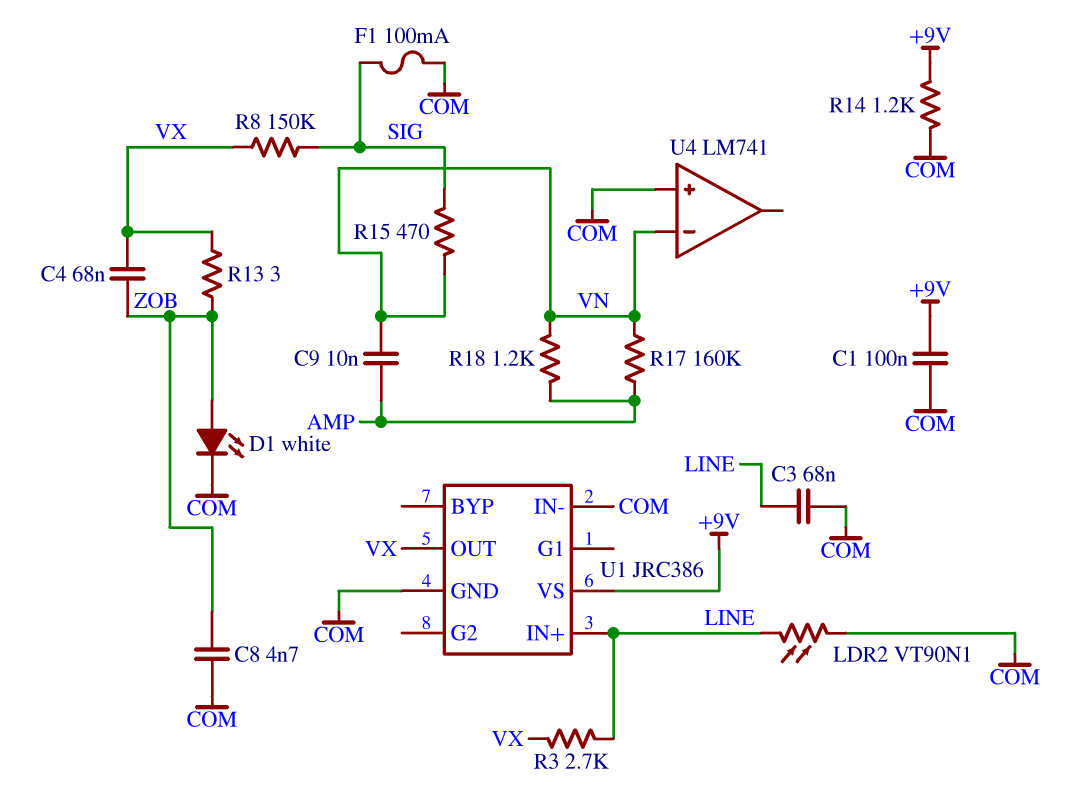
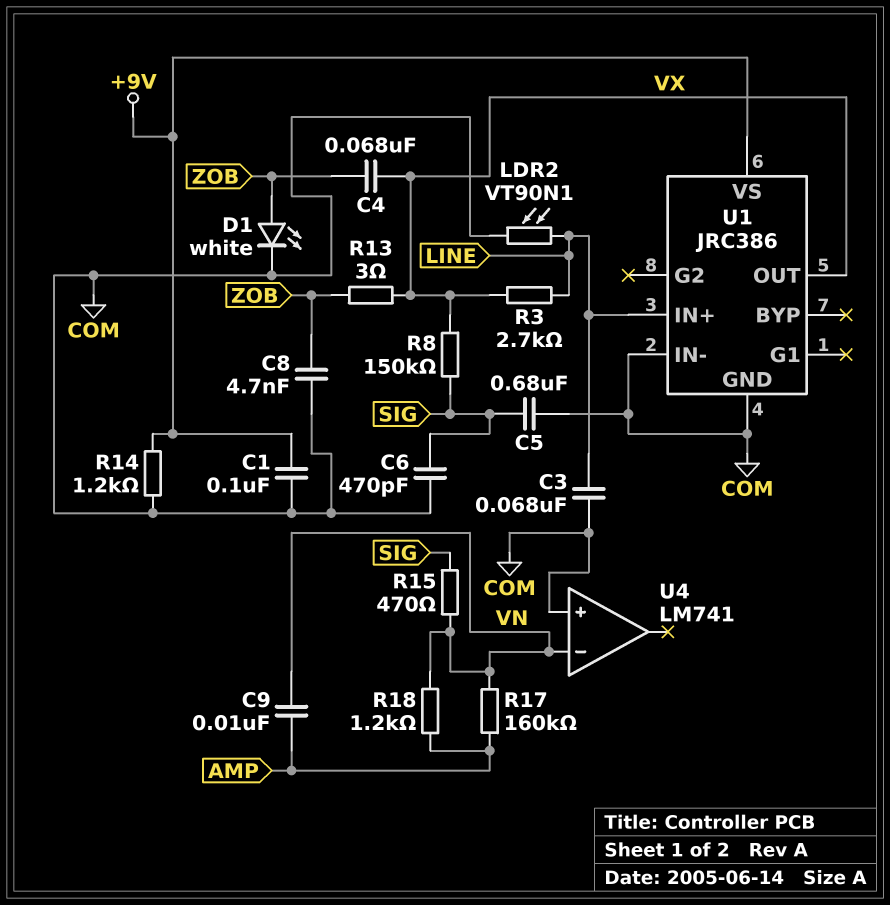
C5: none -> 680nF (COM, SIG)
C6: none -> 470pF (COM, SIG)
F1: 100mA (COM, SIG) -> none

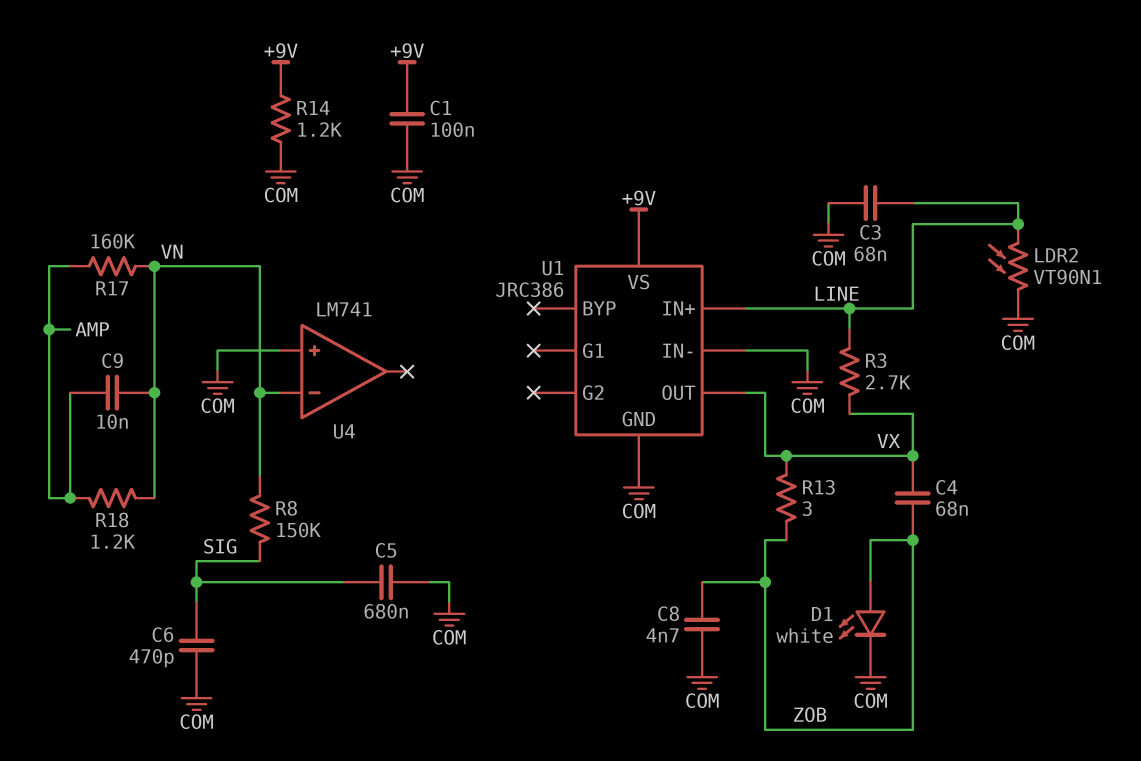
R8: 150k (SIG, VX) -> 150k (SIG, VN)
R15: 470 (SIG, VN) -> none

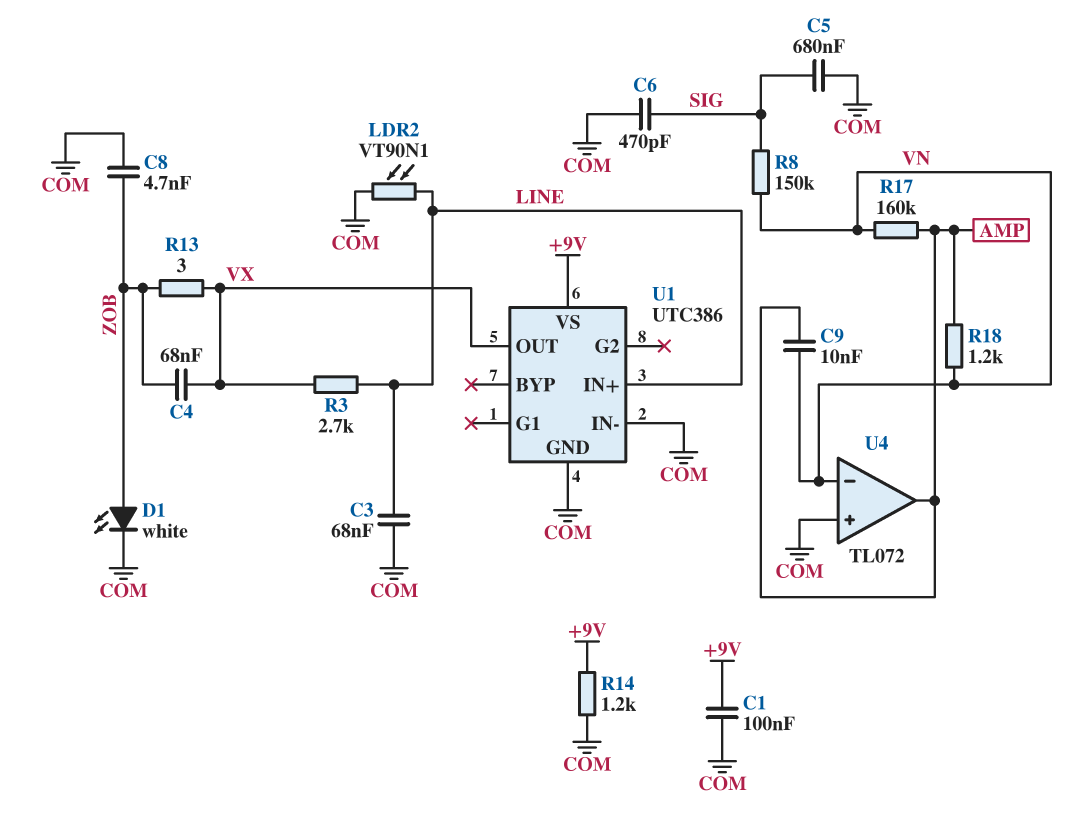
U1: JRC386 -> UTC386
U4: LM741 -> TL072
U4 pin out: none -> AMP

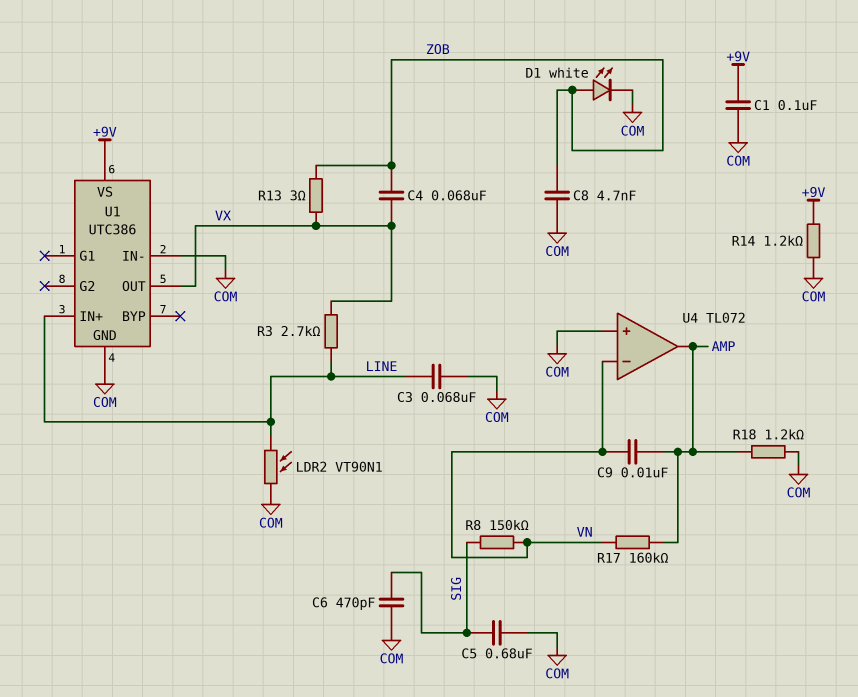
R18: 1.2k (AMP, VN) -> 1.2k (AMP, COM)

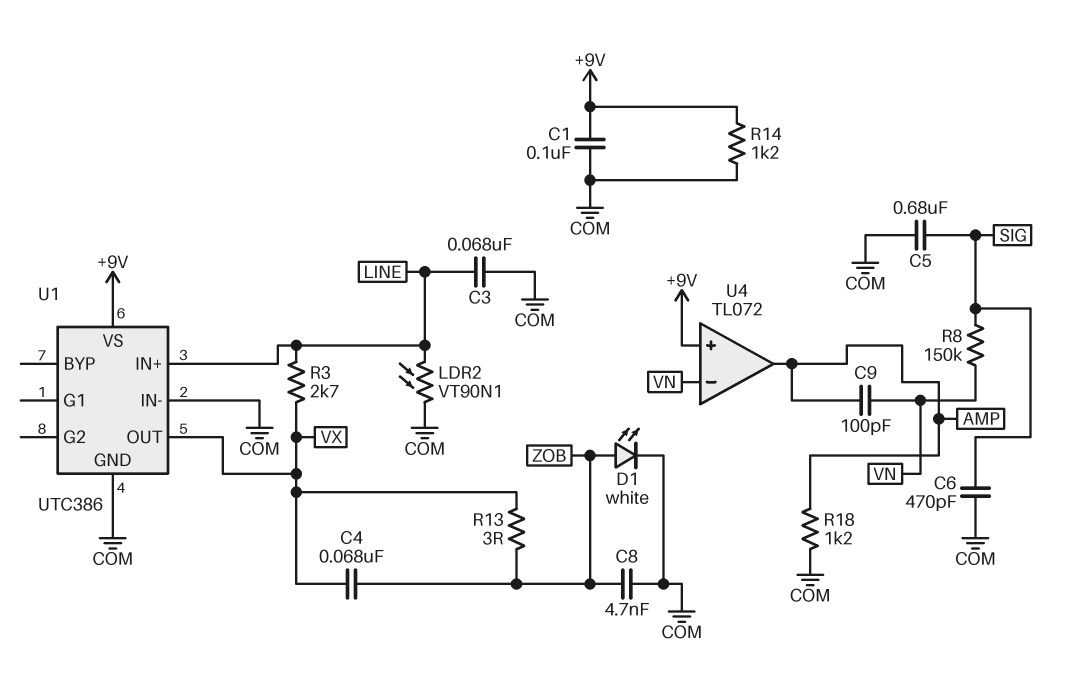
C9: 10nF (AMP, VN) -> 100pF (AMP, VN)
R17: 160k (AMP, VN) -> none
U4 pin in+: COM -> +9V

